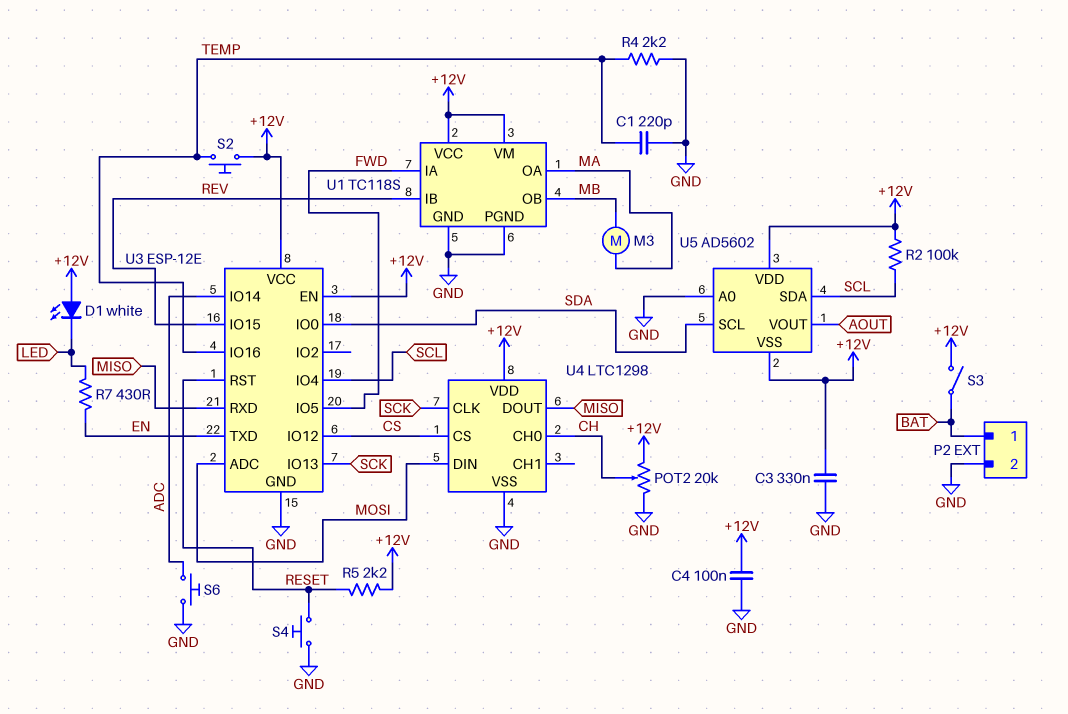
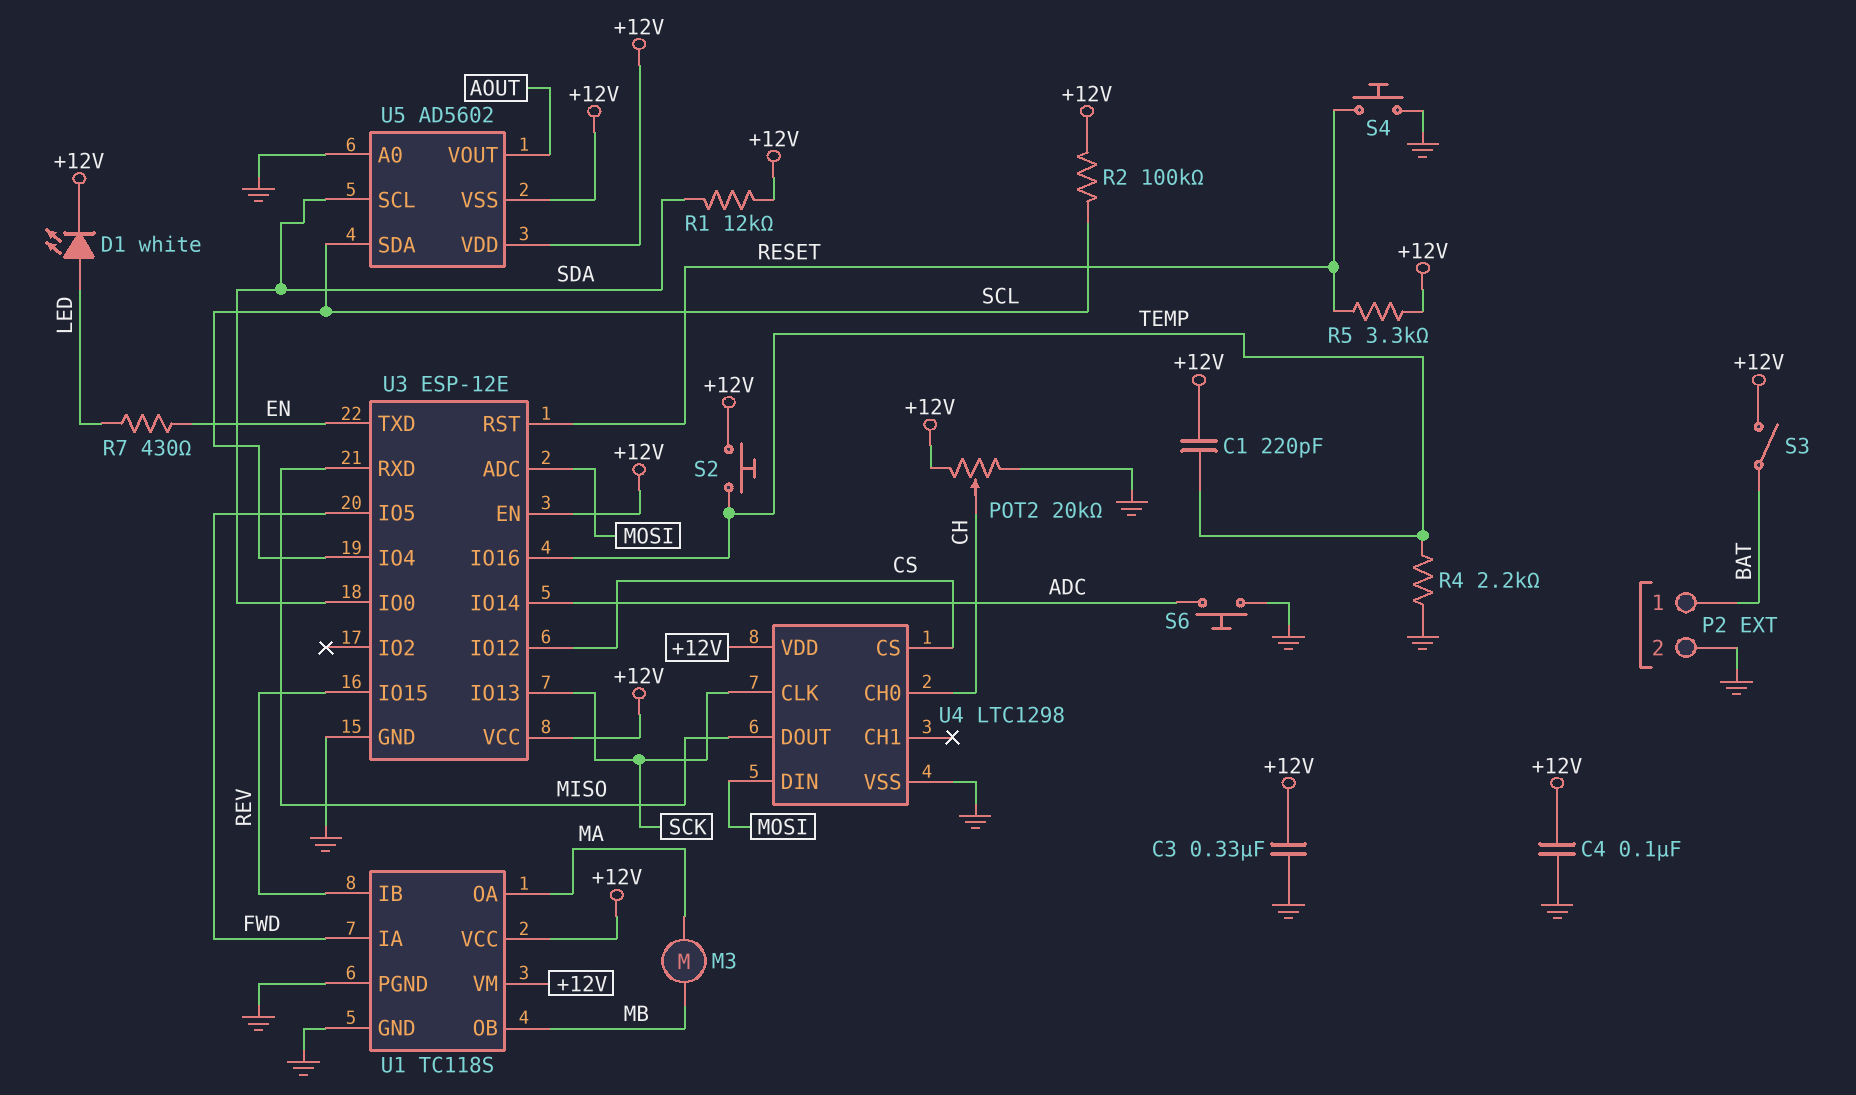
C1: 220pF (GND, TEMP) -> 220pF (+12V, TEMP)
D1: LED white (A +12V, K LED) -> LED white (A LED, K +12V)
R1: none -> 12k (+12V, SDA)
R5: 2.2k (+12V, RESET) -> 3.3k (+12V, RESET)

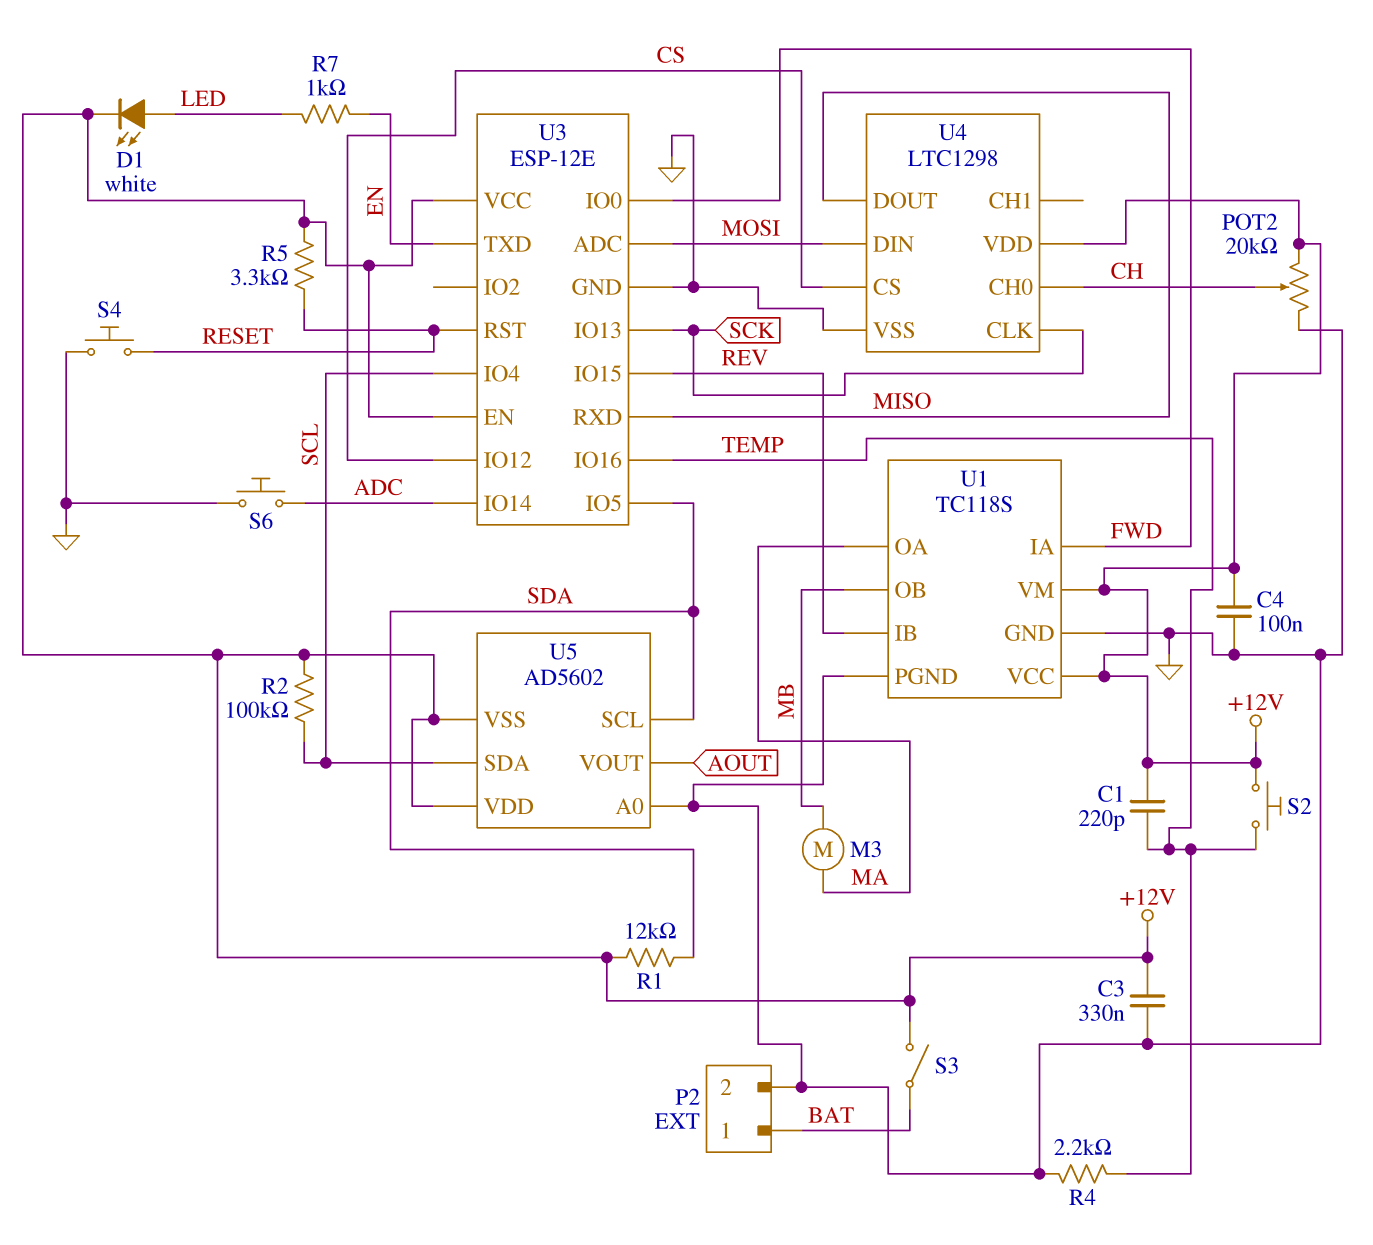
R7: 430 (EN, LED) -> 1k (EN, LED)
U3 pin IO0: SDA -> FWD
U3 pin IO5: FWD -> SDA

